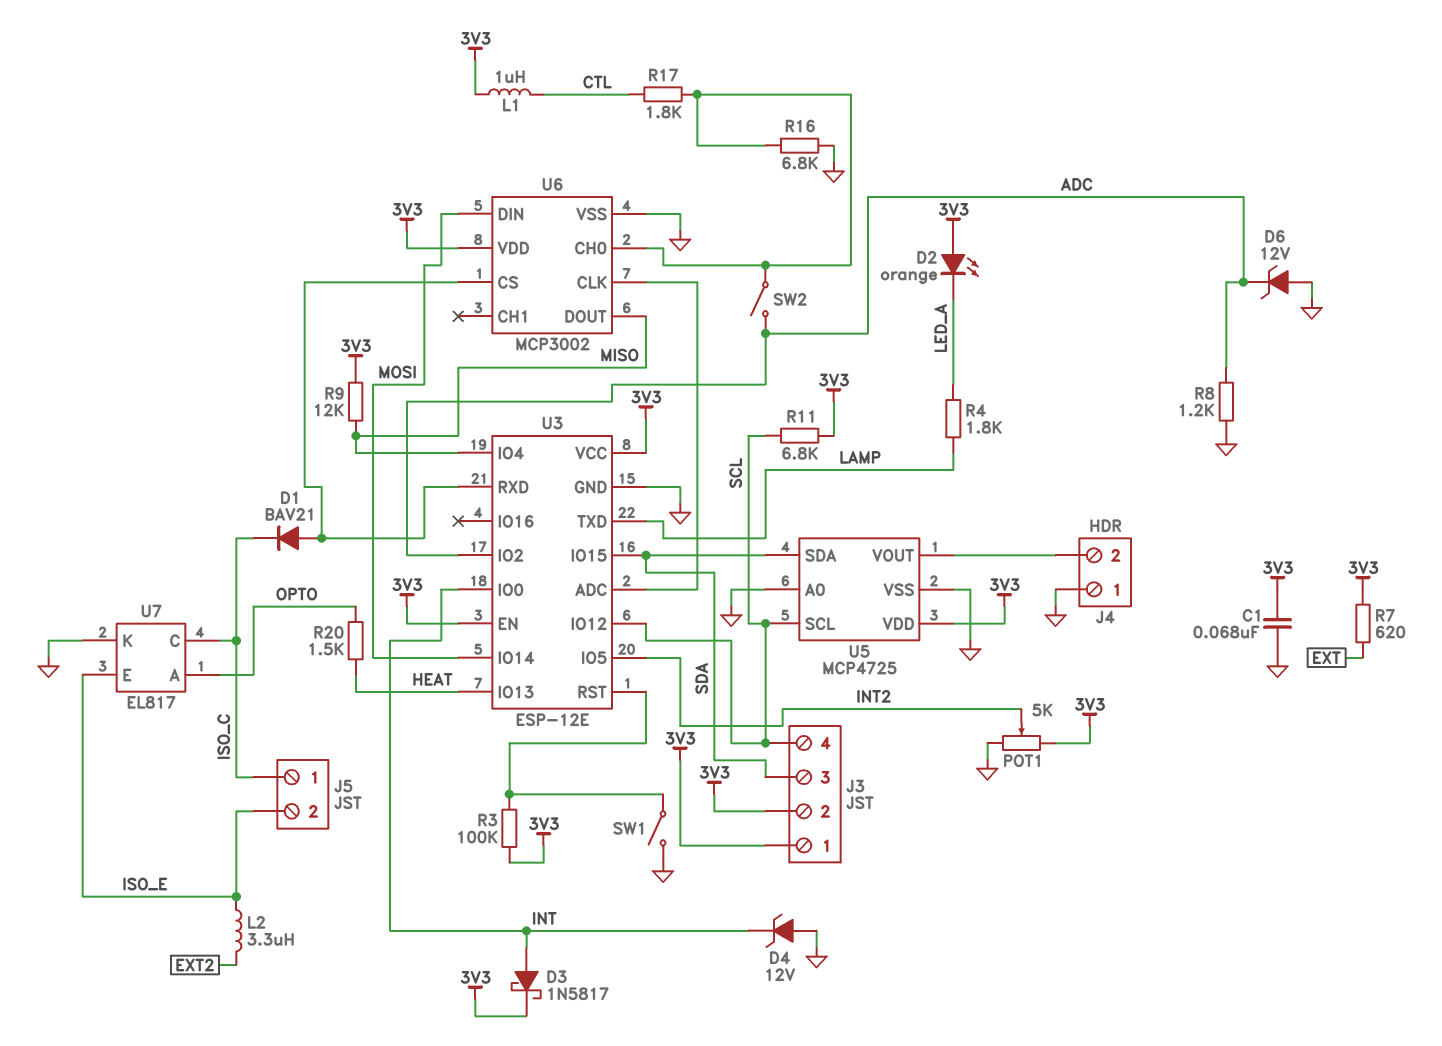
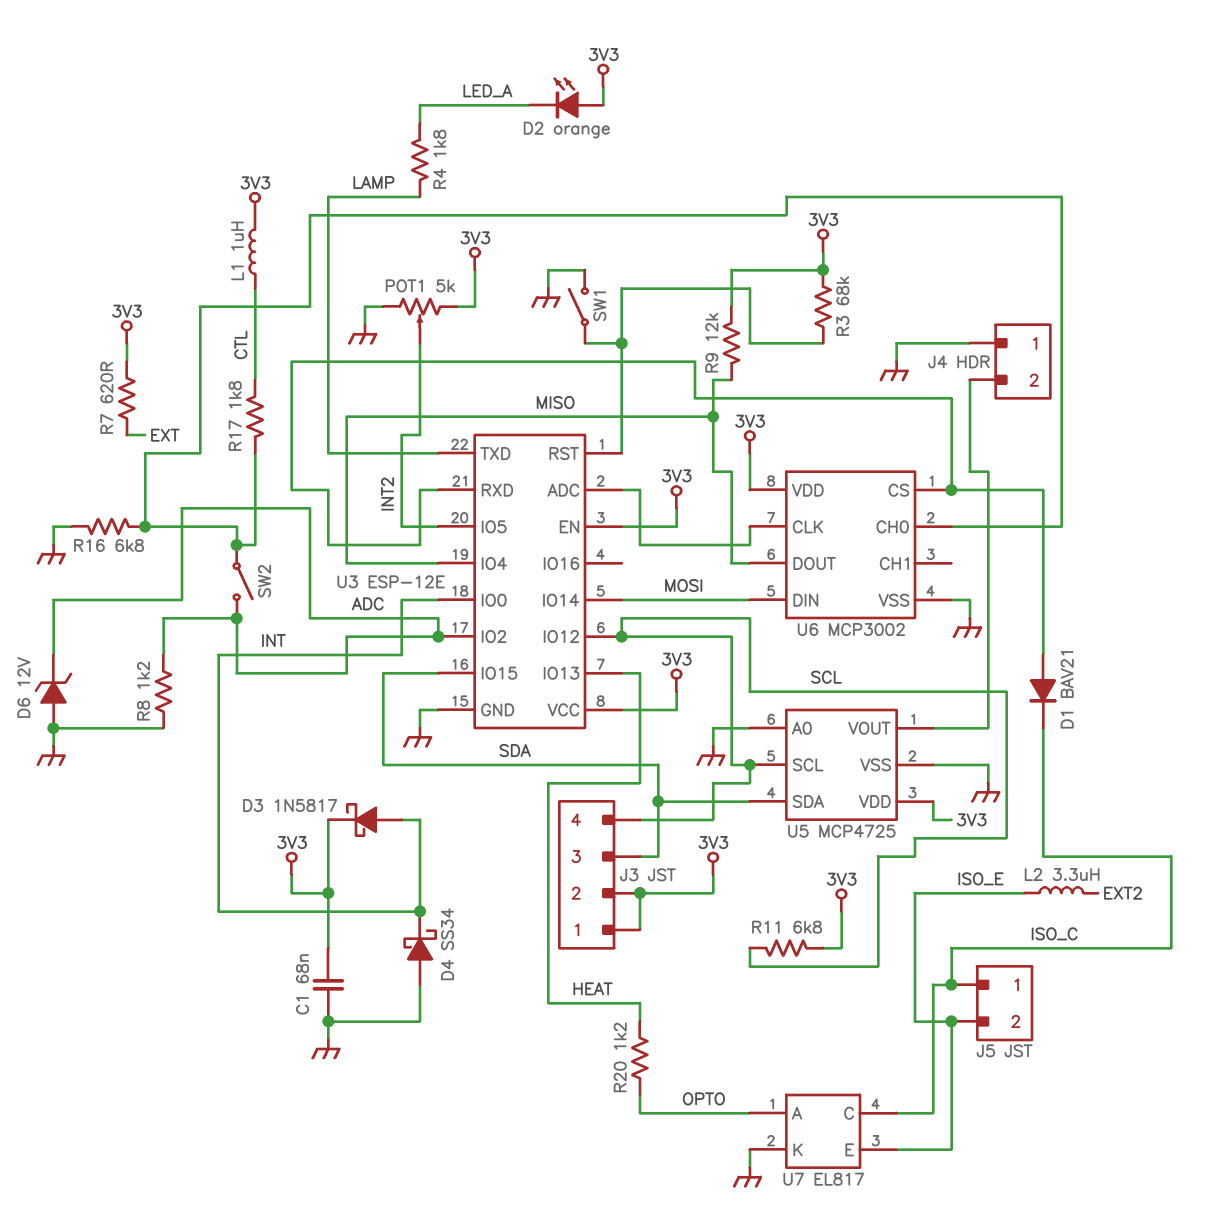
D4: zener 12V (A GND, K INT) -> schottky SS34 (A GND, K INT)
R3: 100k (3V3, U3/RST) -> 68k (3V3, U3/RST)
R20: 1.5k (HEAT, OPTO) -> 1.2k (HEAT, OPTO)

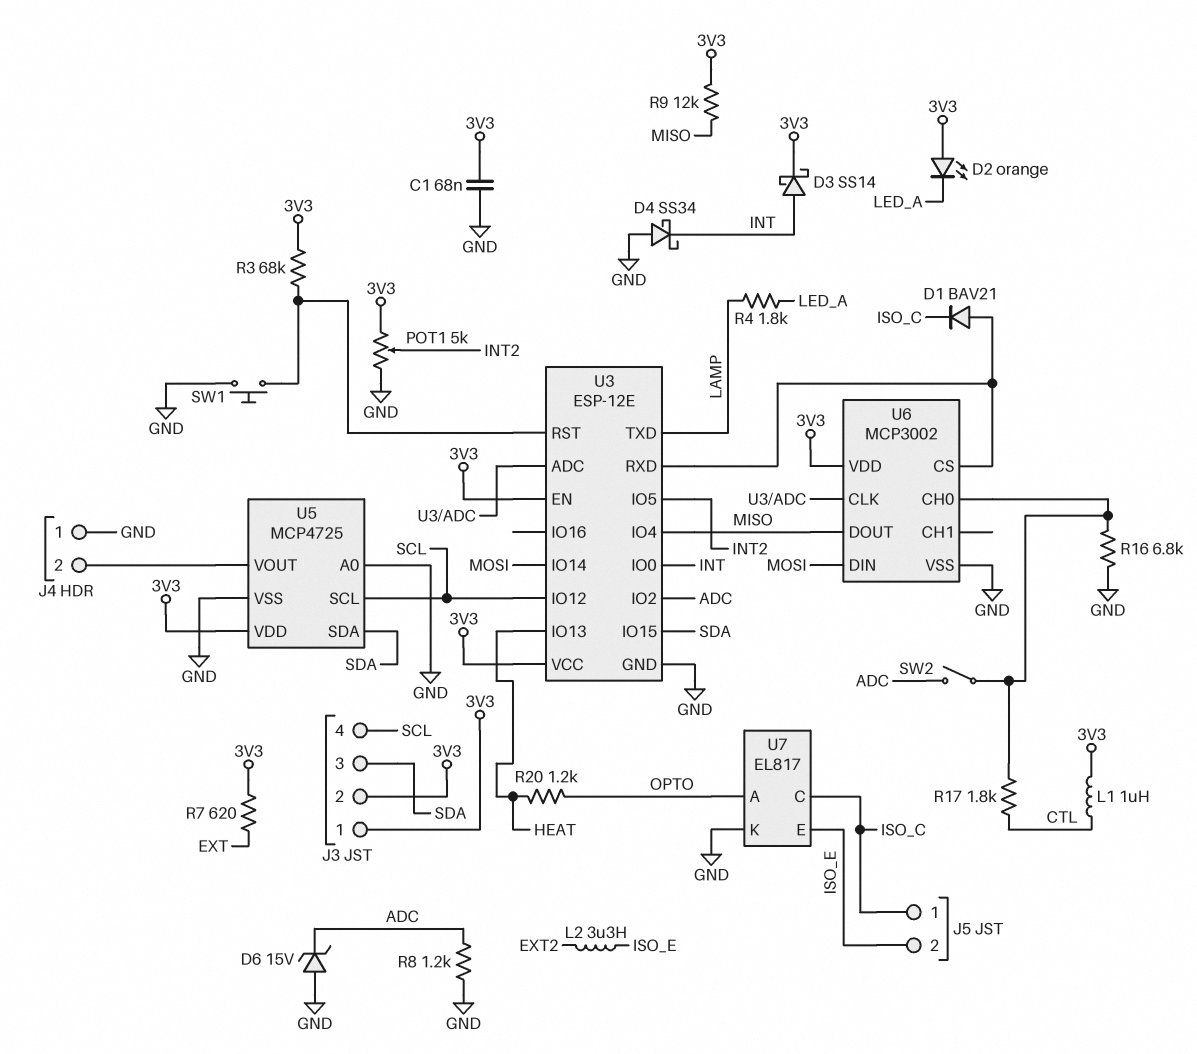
D3: schottky 1N5817 (A INT, K 3V3) -> schottky SS14 (A INT, K 3V3)
D6: zener 12V (A GND, K ADC) -> zener 15V (A GND, K ADC)
R11: 6.8k (3V3, SCL) -> none
SW1: switch (GND, U3/RST) -> button (GND, U3/RST)

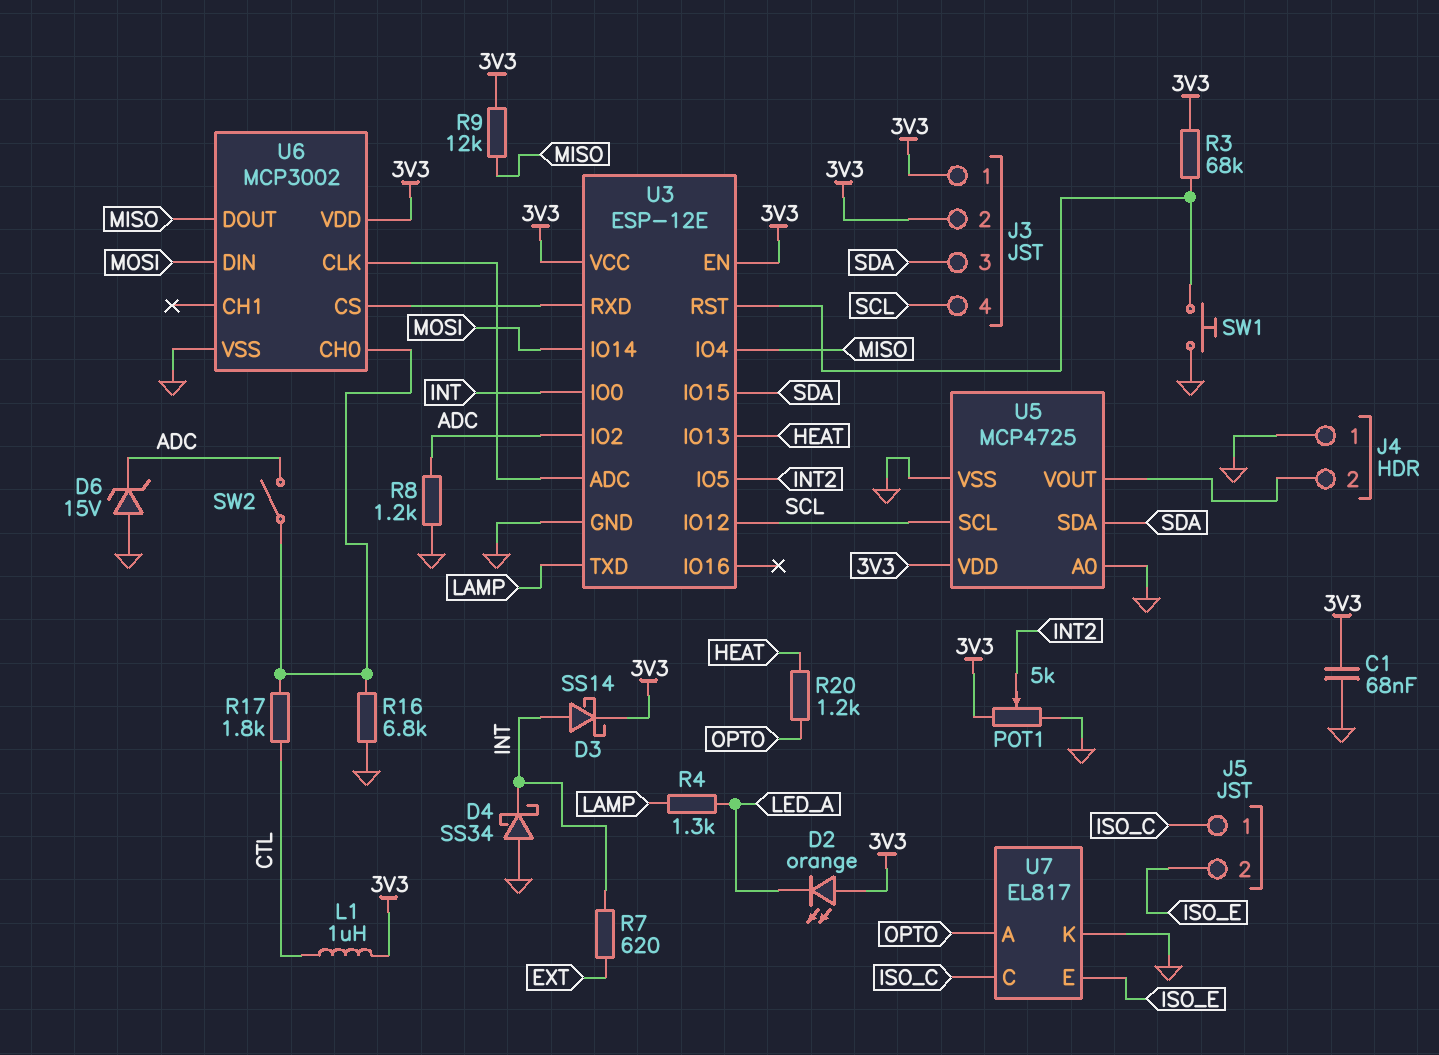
D1: diode BAV21 (A U3/RXD, K ISO_C) -> none
L2: 3.3uH (EXT2, ISO_E) -> none
R4: 1.8k (LAMP, LED_A) -> 1.3k (LAMP, LED_A)
R7: 620 (3V3, EXT) -> 620 (EXT, INT)

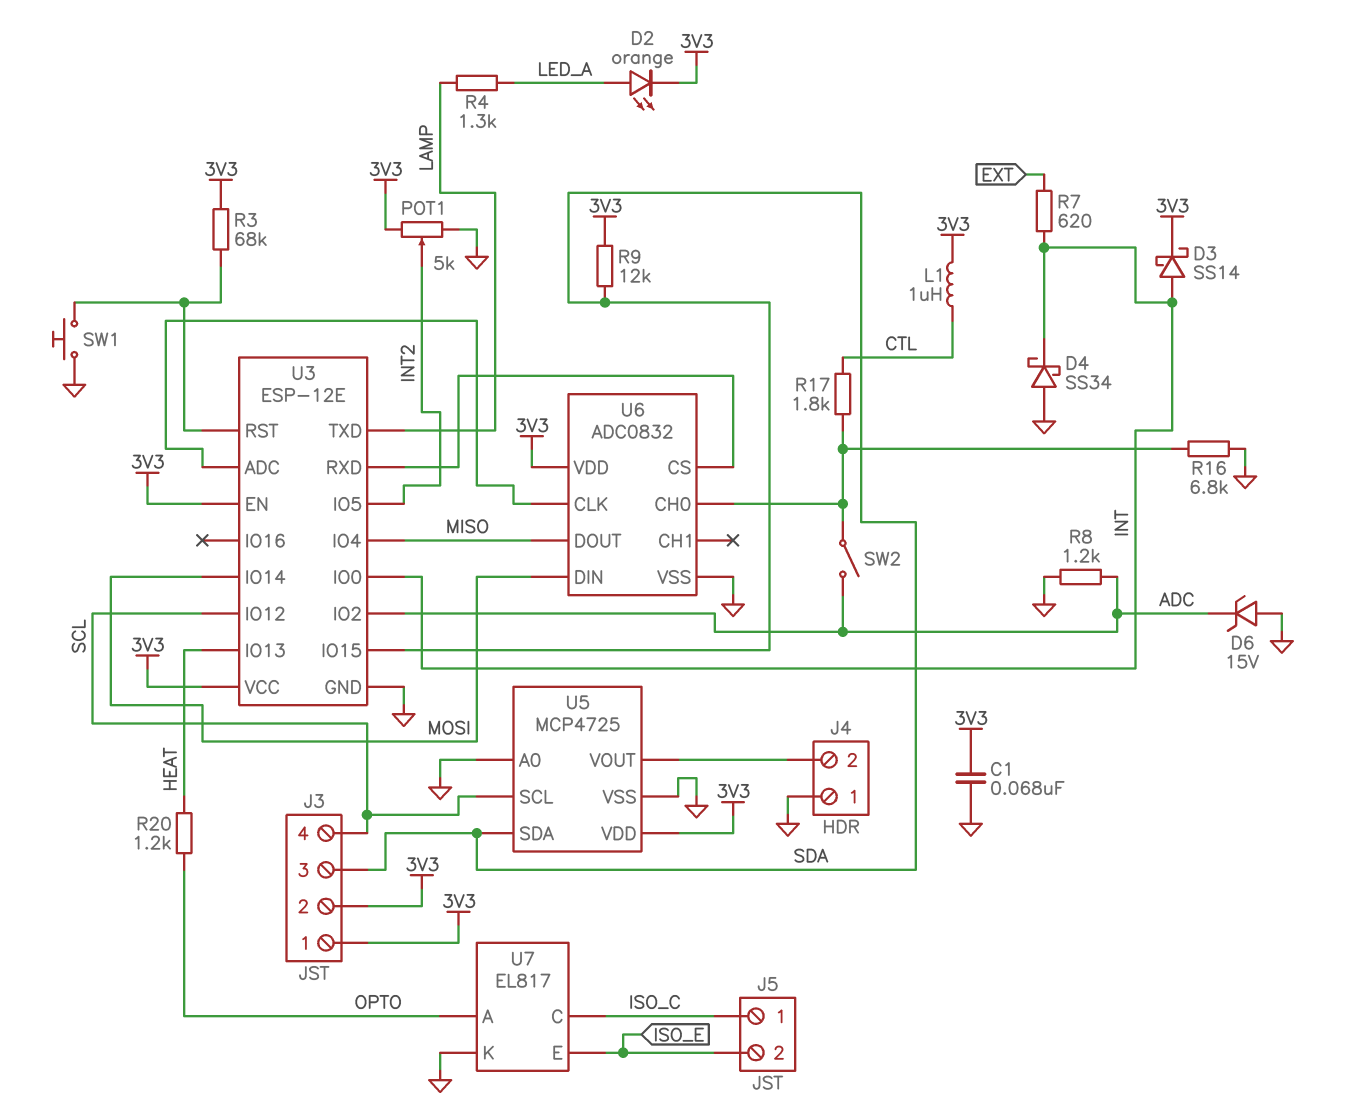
D2: LED orange (A 3V3, K LED_A) -> LED orange (A LED_A, K 3V3)
R9: 12k (3V3, MISO) -> 12k (3V3, SDA)
U6: MCP3002 -> ADC0832

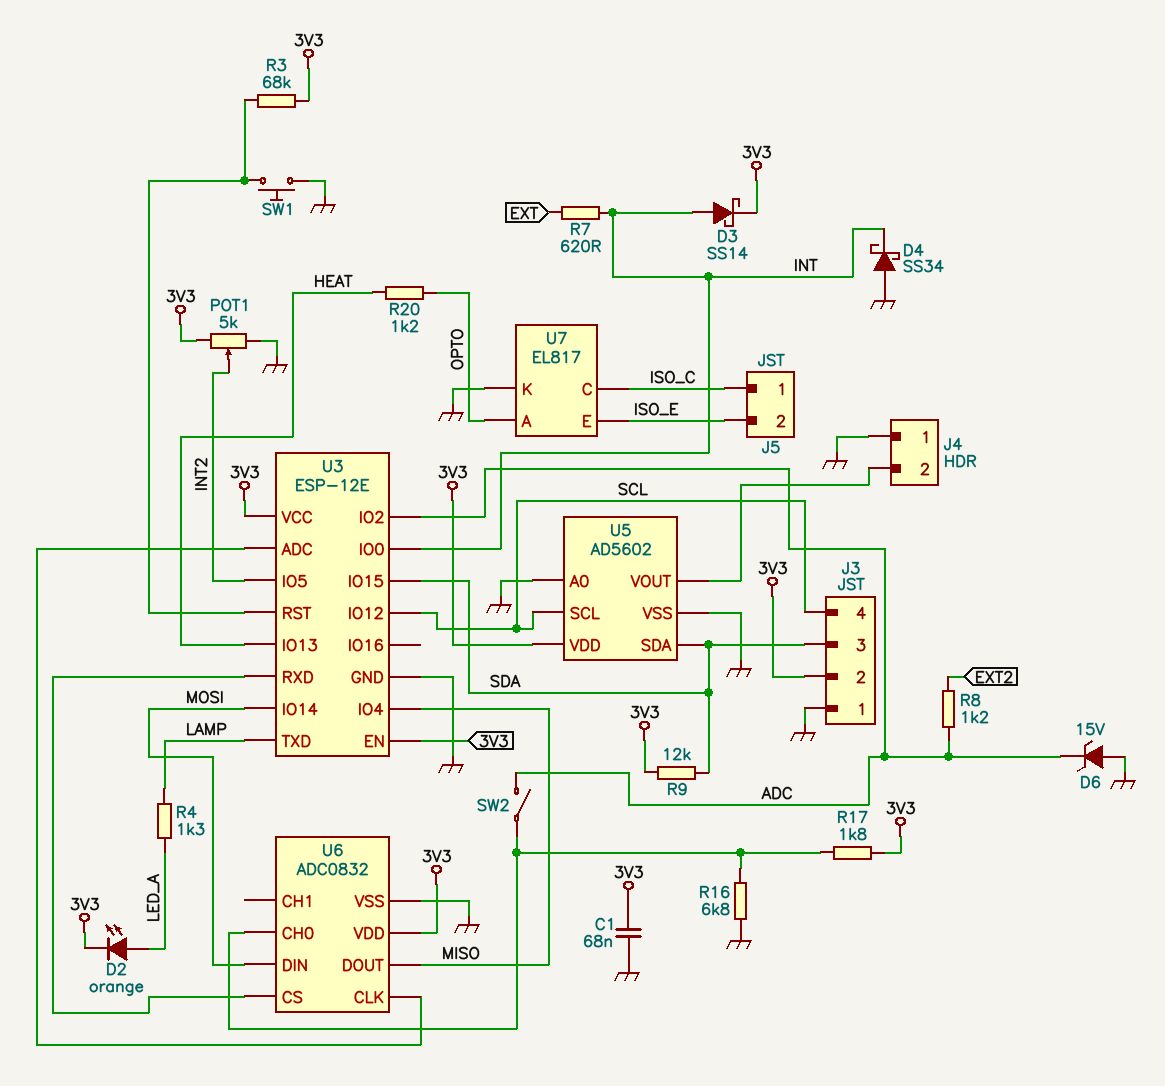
J3 pin 1: 3V3 -> GND
L1: 1uH (3V3, CTL) -> none
R8: 1.2k (ADC, GND) -> 1.2k (ADC, EXT2)
R17: 1.8k (CTL, U6/CH0) -> 1.8k (3V3, U6/CH0)
U5: MCP4725 -> AD5602

